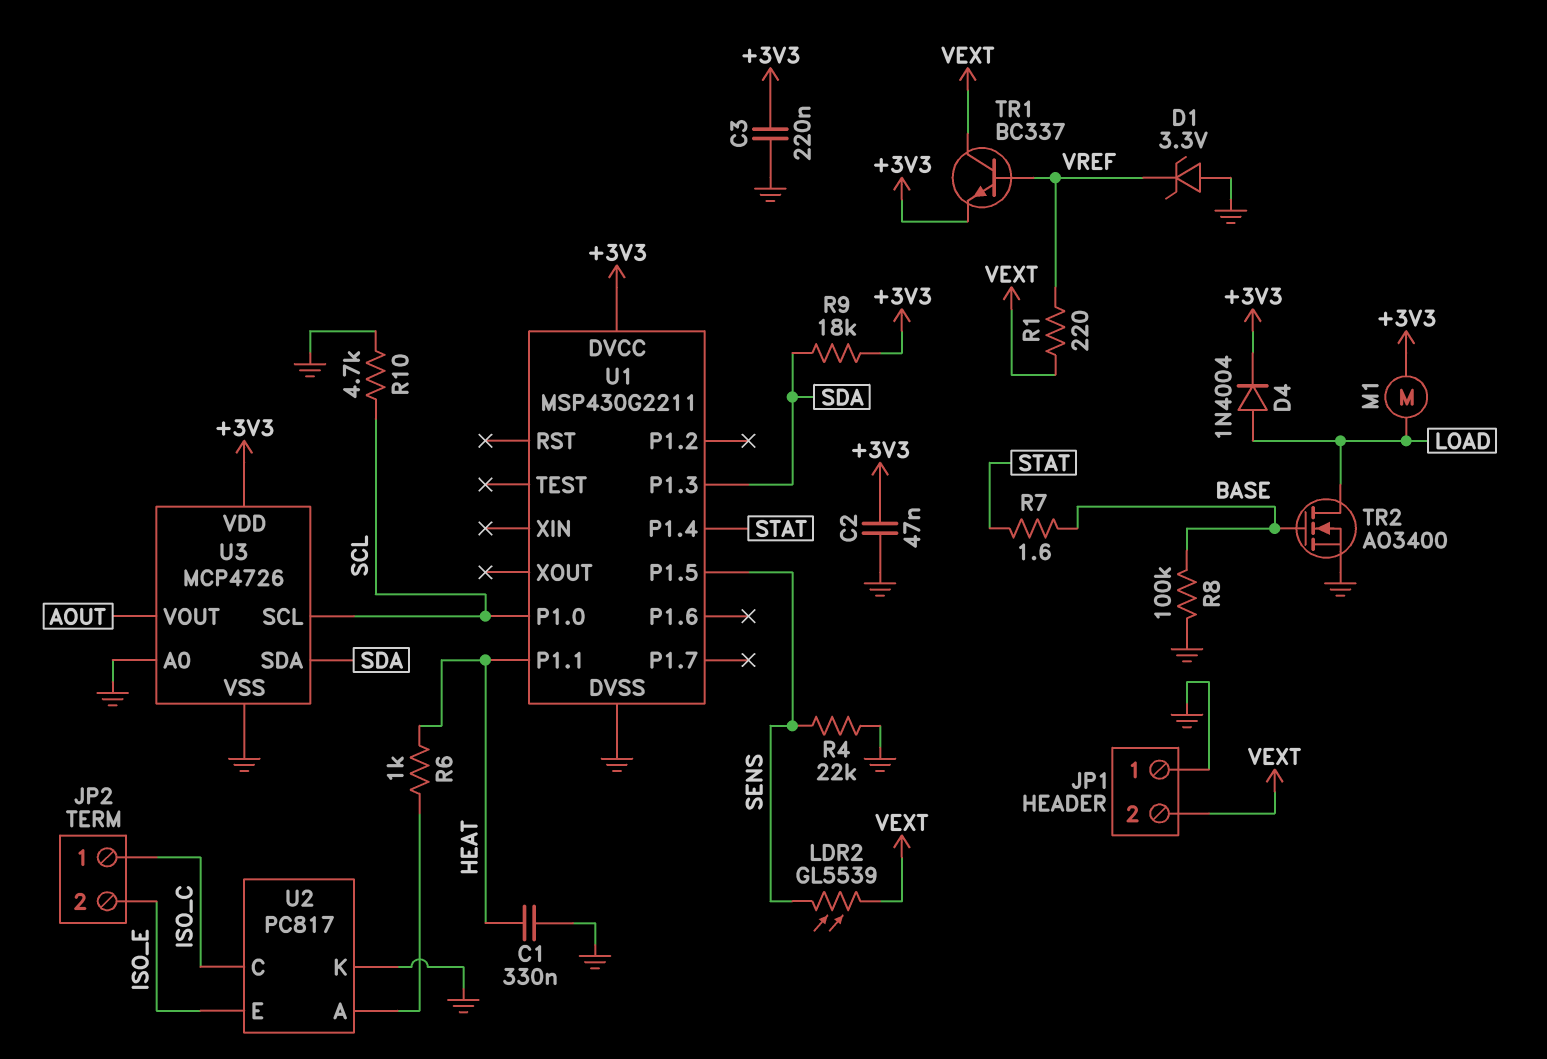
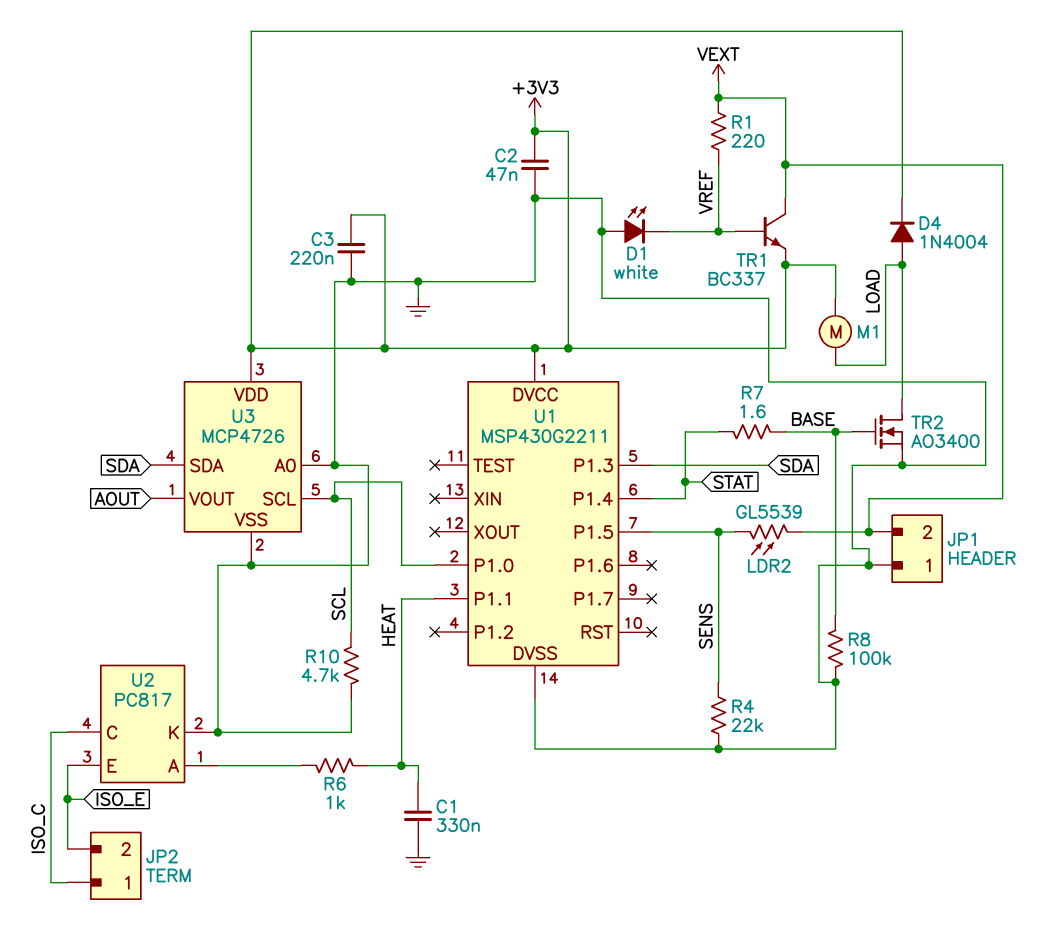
D1: zener 3.3V (A GND, K VREF) -> LED white (A GND, K VREF)
R9: 18k (+3V3, SDA) -> none

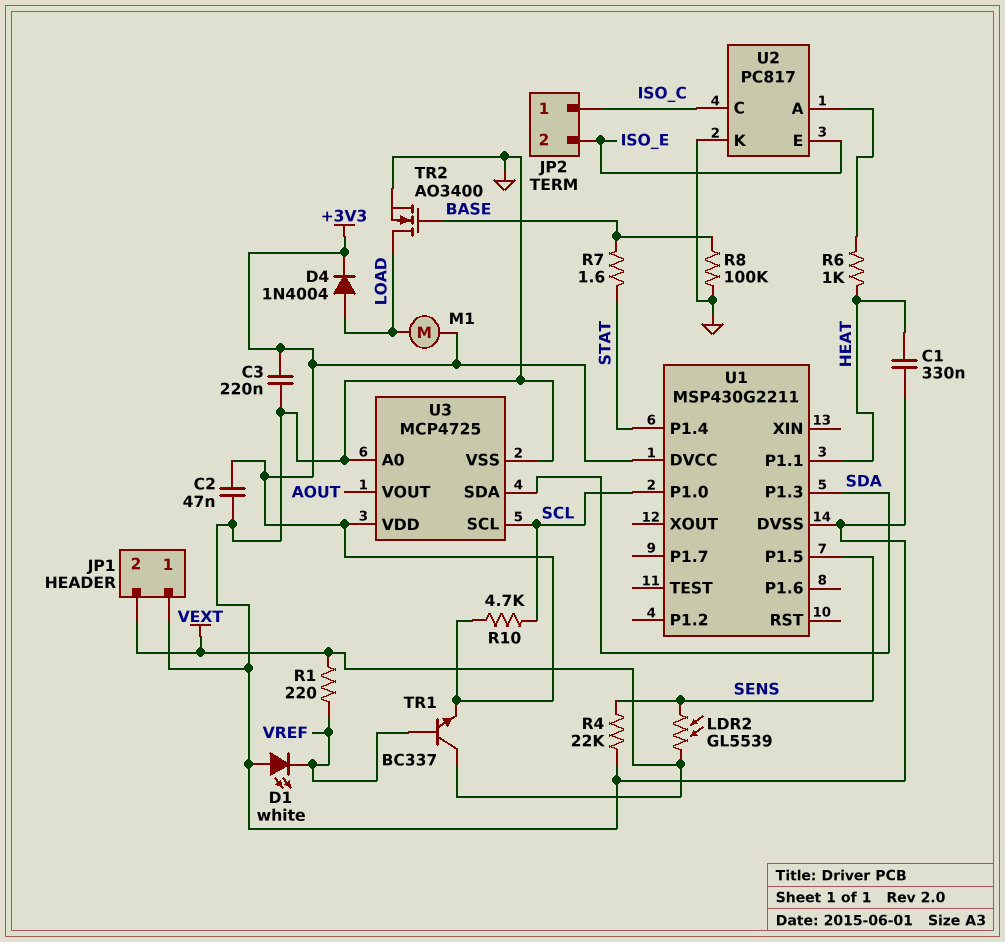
R10: 4.7k (GND, SCL) -> 4.7k (+3V3, SCL)
U3: MCP4726 -> MCP4725

